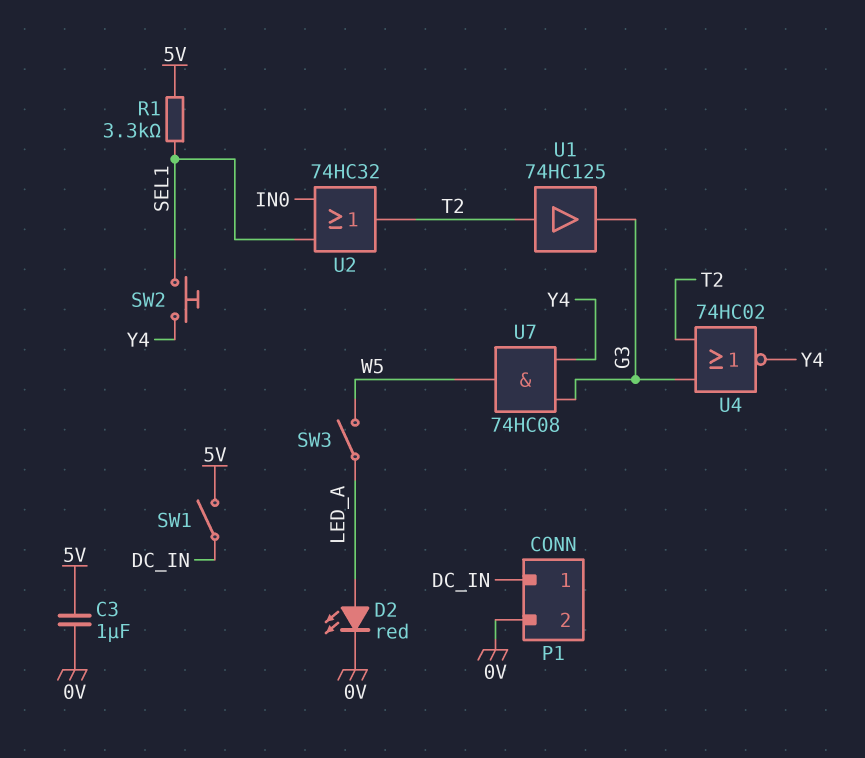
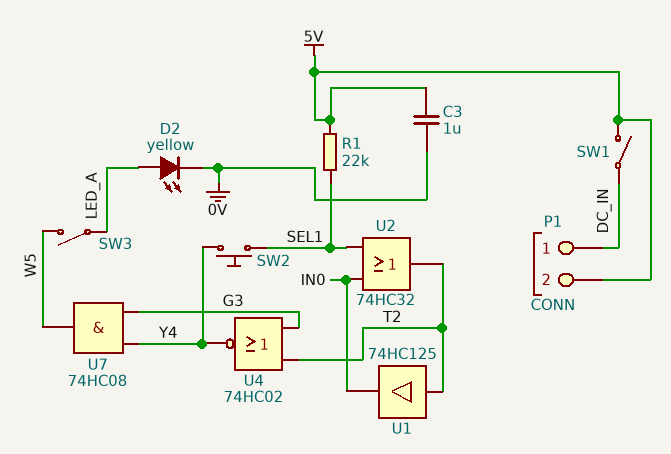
D2: LED red (A LED_A, K 0V) -> LED yellow (A LED_A, K 0V)
P1 pin 2: 0V -> 5V
R1: 3.3k (5V, SEL1) -> 22k (5V, SEL1)
U1: buffer 74HC125 (in T2, out G3) -> buffer 74HC125 (in T2, out IN0)

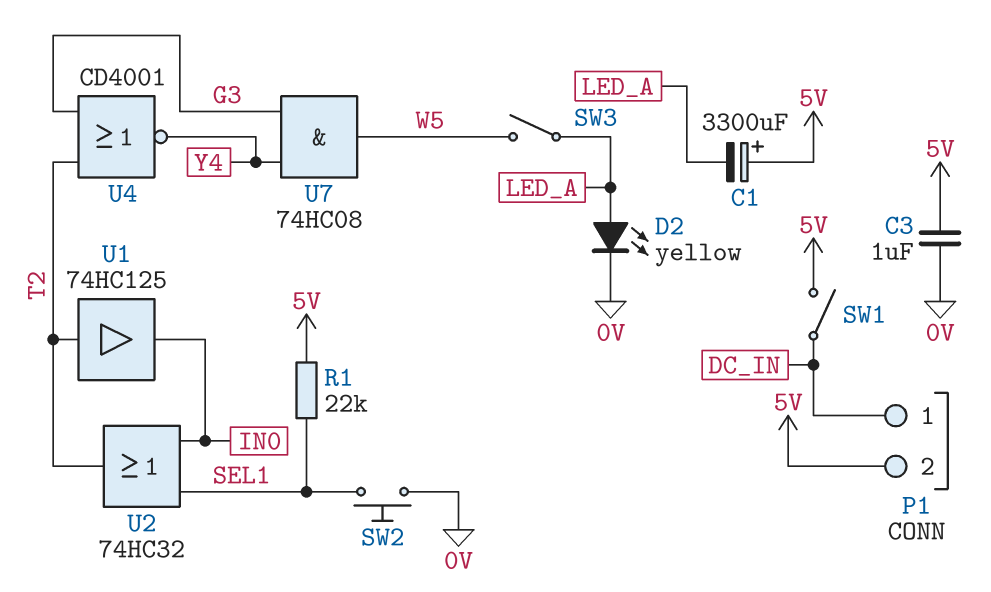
C1: none -> 3300uF (plus 5V, minus LED_A)
SW2: button (SEL1, Y4) -> button (0V, SEL1)
U4: NOR 74HC02 (in G3, in T2, out Y4) -> NOR CD4001 (in G3, in T2, out Y4)

